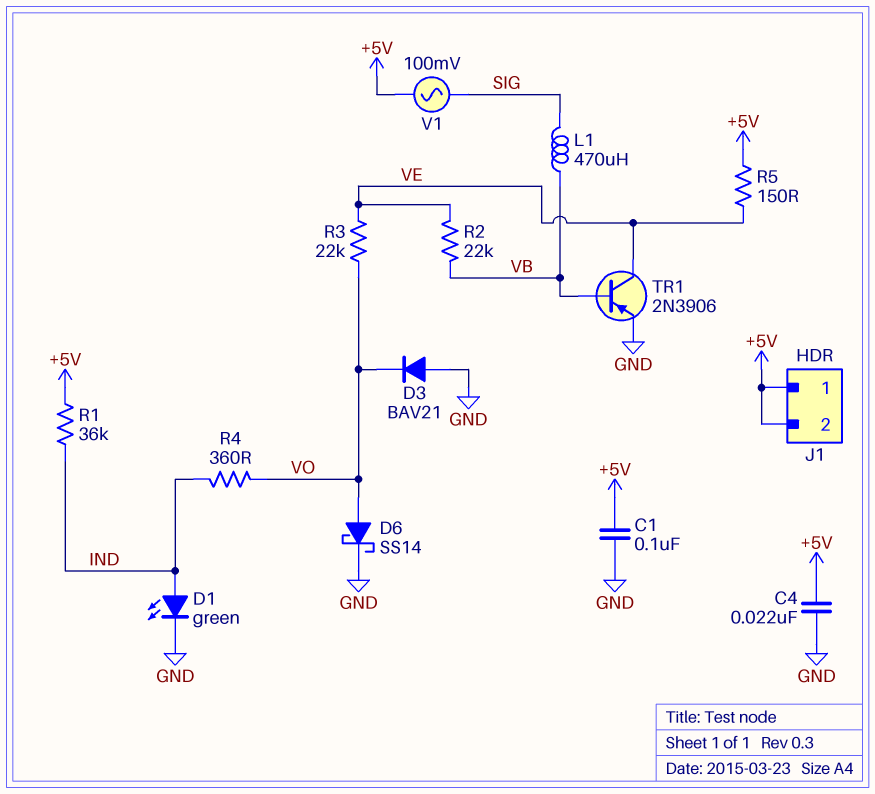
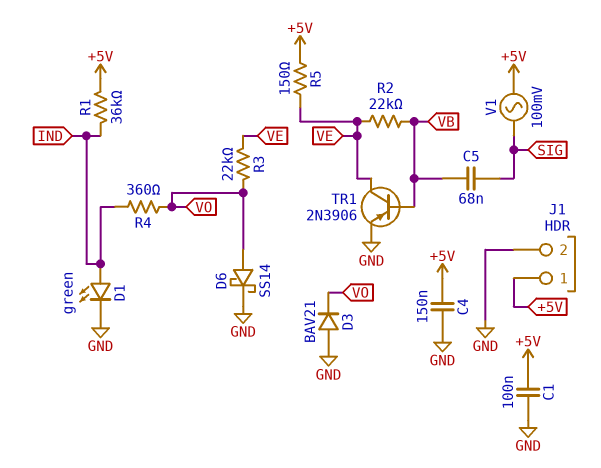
C4: 22nF (+5V, GND) -> 150nF (+5V, GND)
C5: none -> 68nF (SIG, VB)
J1 pin 2: +5V -> GND
L1: 470uH (SIG, VB) -> none

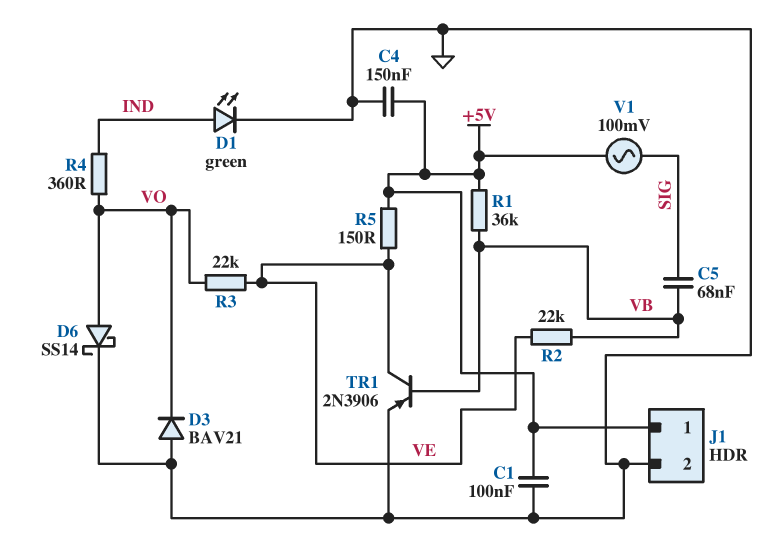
R1: 36k (+5V, IND) -> 36k (+5V, VB)

